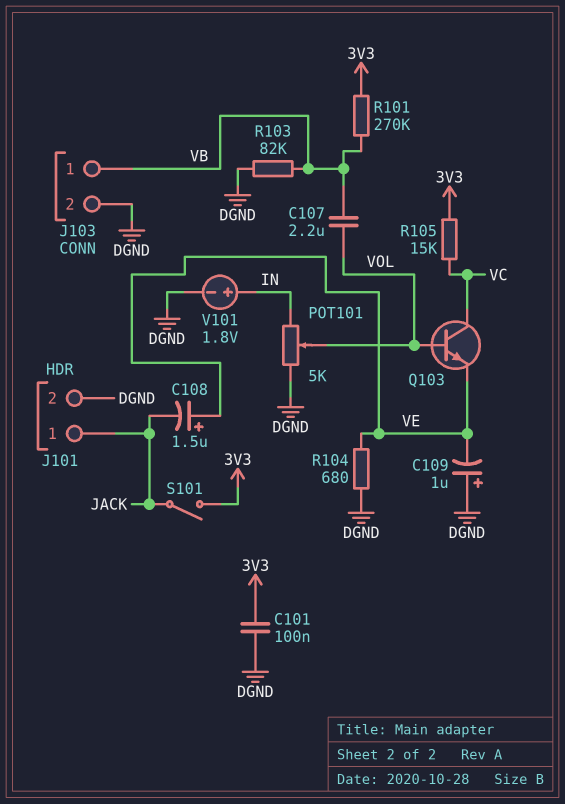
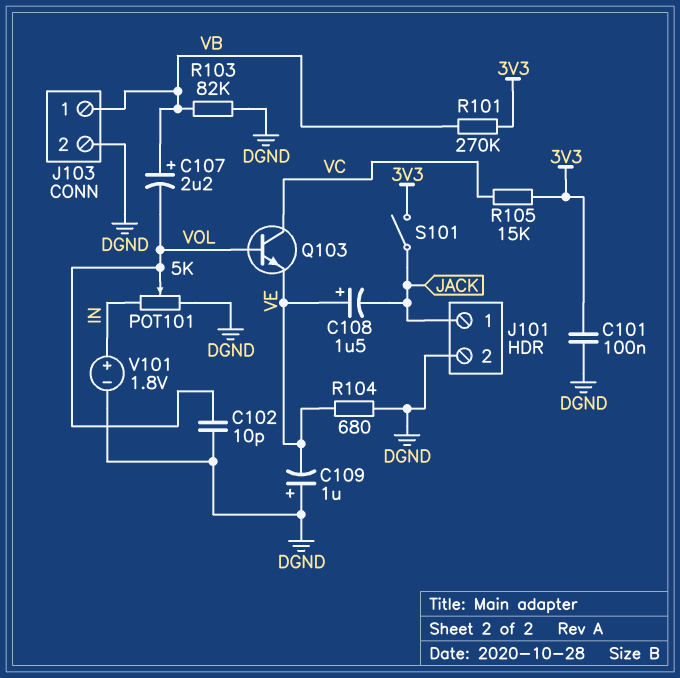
C102: none -> 10pF (DGND, VOL)
C107: 2.2uF (VB, VOL) -> 2.2uF (plus VB, minus VOL)

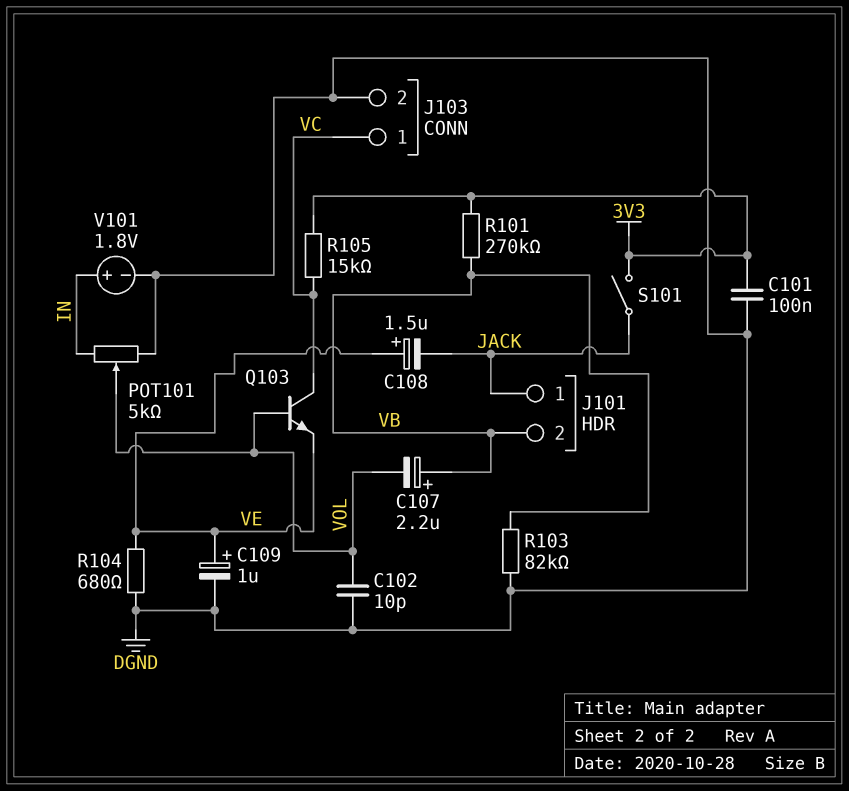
C109: 1uF (plus DGND, minus VE) -> 1uF (plus VE, minus DGND)
J101 pin 2: DGND -> VB
J103 pin 1: VB -> VC

